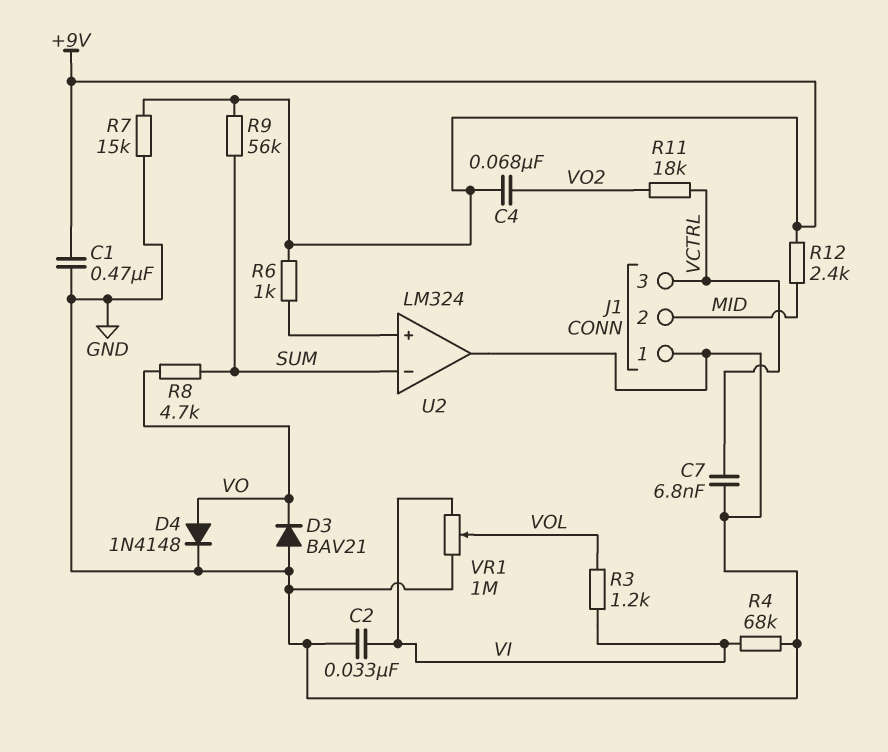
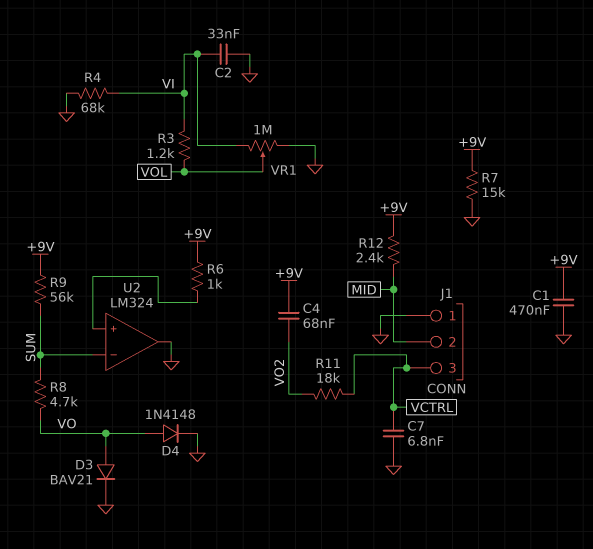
D3: diode BAV21 (A GND, K VO) -> diode BAV21 (A VO, K GND)

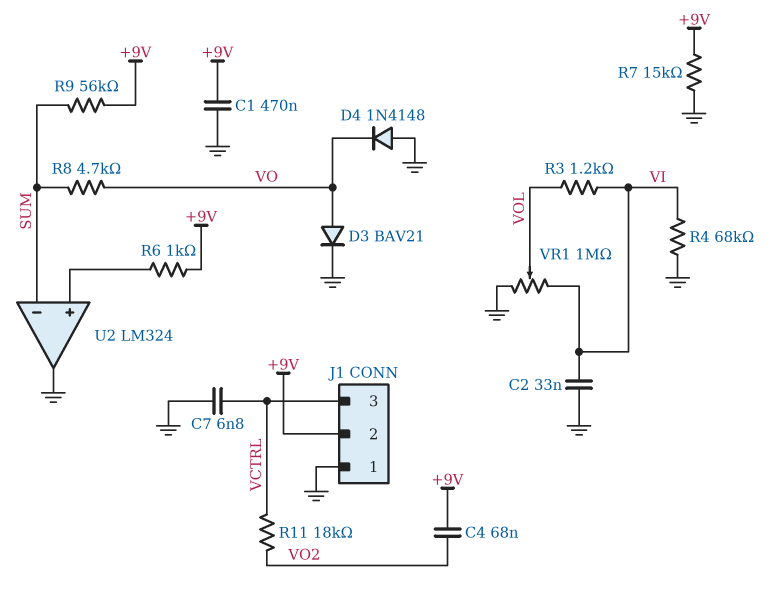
D4: diode 1N4148 (A VO, K GND) -> diode 1N4148 (A GND, K VO)
J1 pin 2: MID -> +9V
R12: 2.4k (+9V, MID) -> none

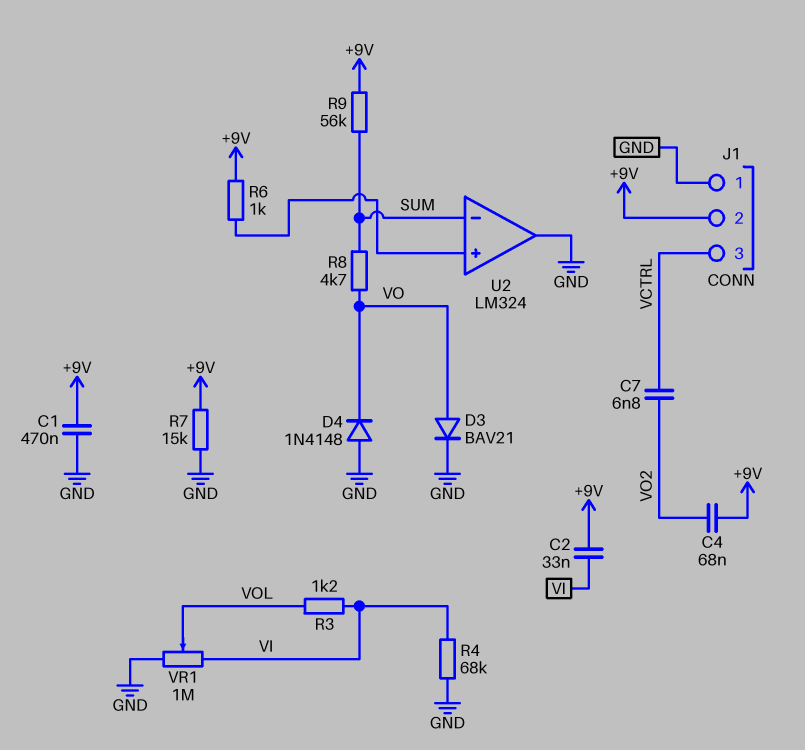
C2: 33nF (GND, VI) -> 33nF (+9V, VI)
C7: 6.8nF (GND, VCTRL) -> 6.8nF (VCTRL, VO2)
R11: 18k (VCTRL, VO2) -> none

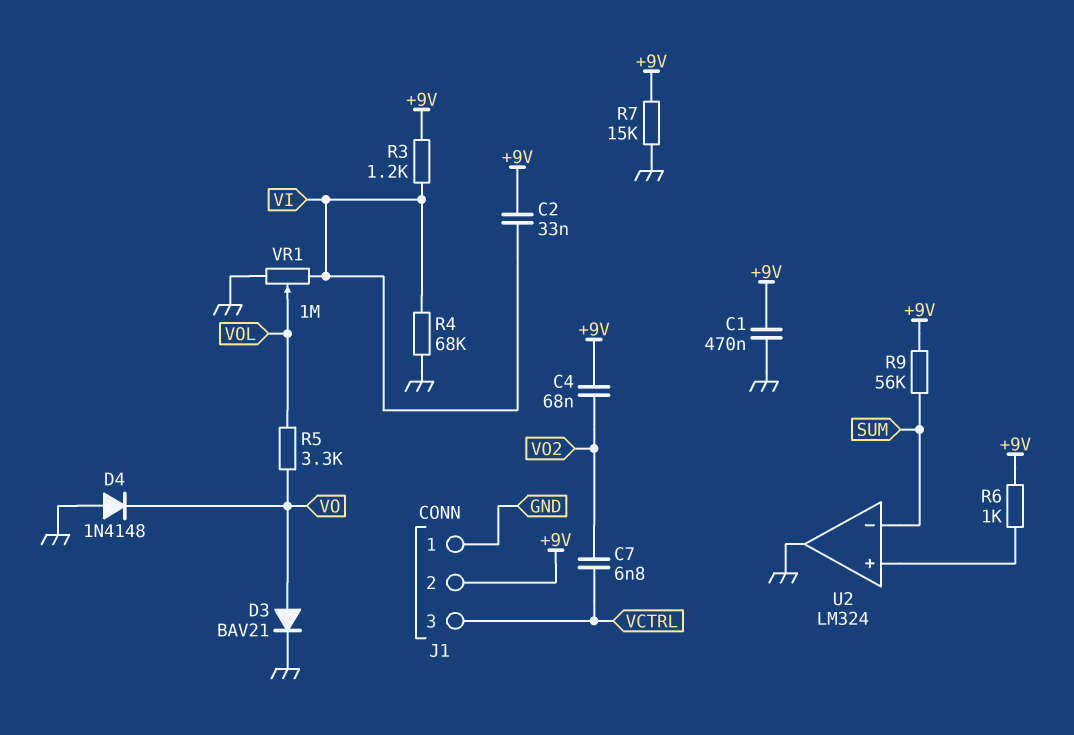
R3: 1.2k (VI, VOL) -> 1.2k (+9V, VI)
R5: none -> 3.3k (VO, VOL)
R8: 4.7k (SUM, VO) -> none

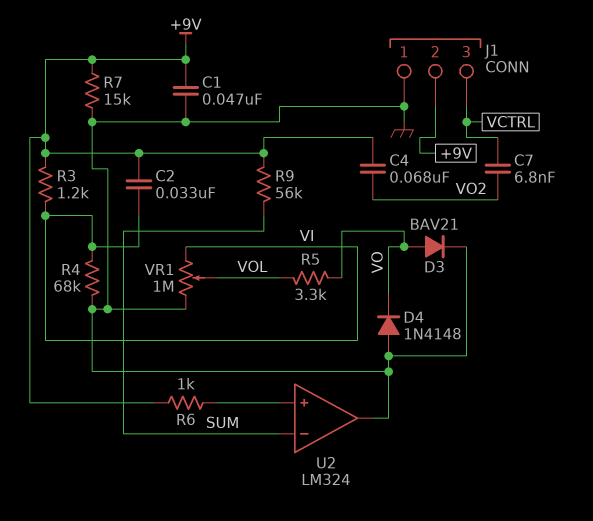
C1: 470nF (+9V, GND) -> 47nF (+9V, GND)

